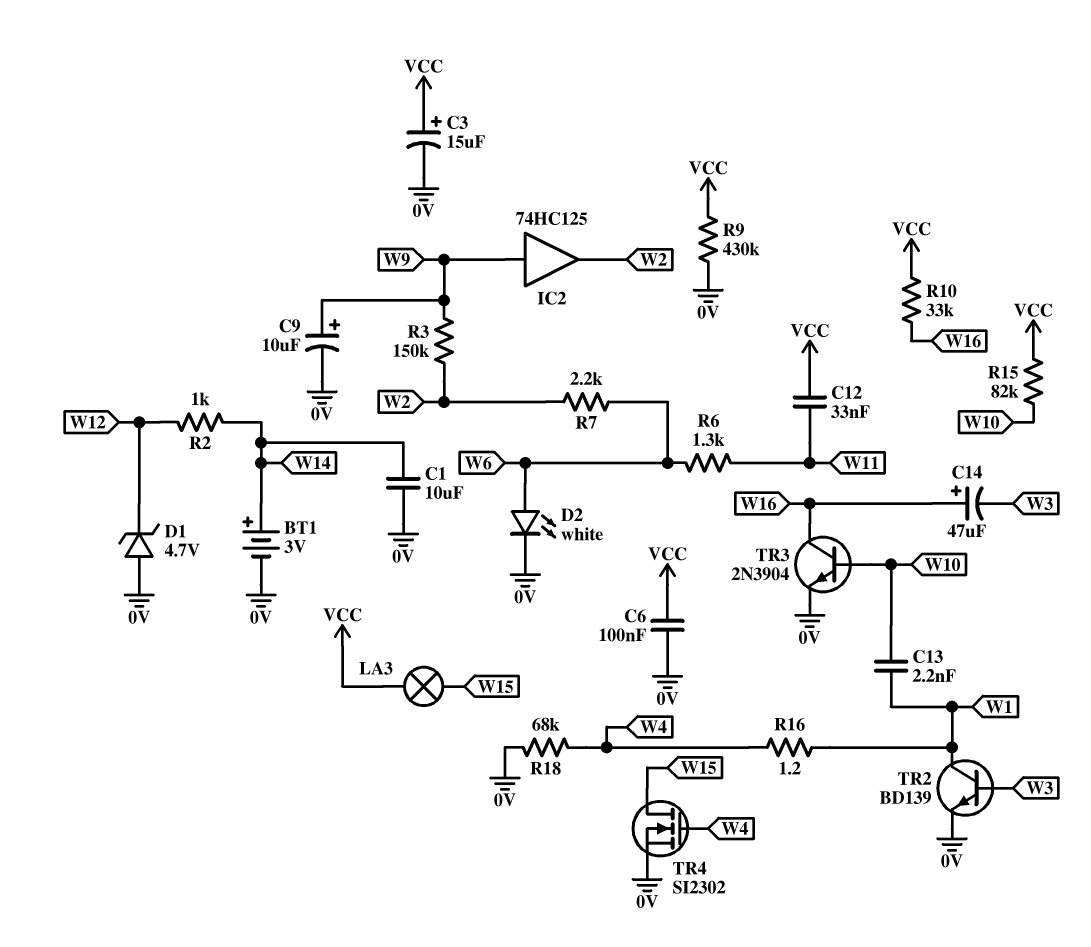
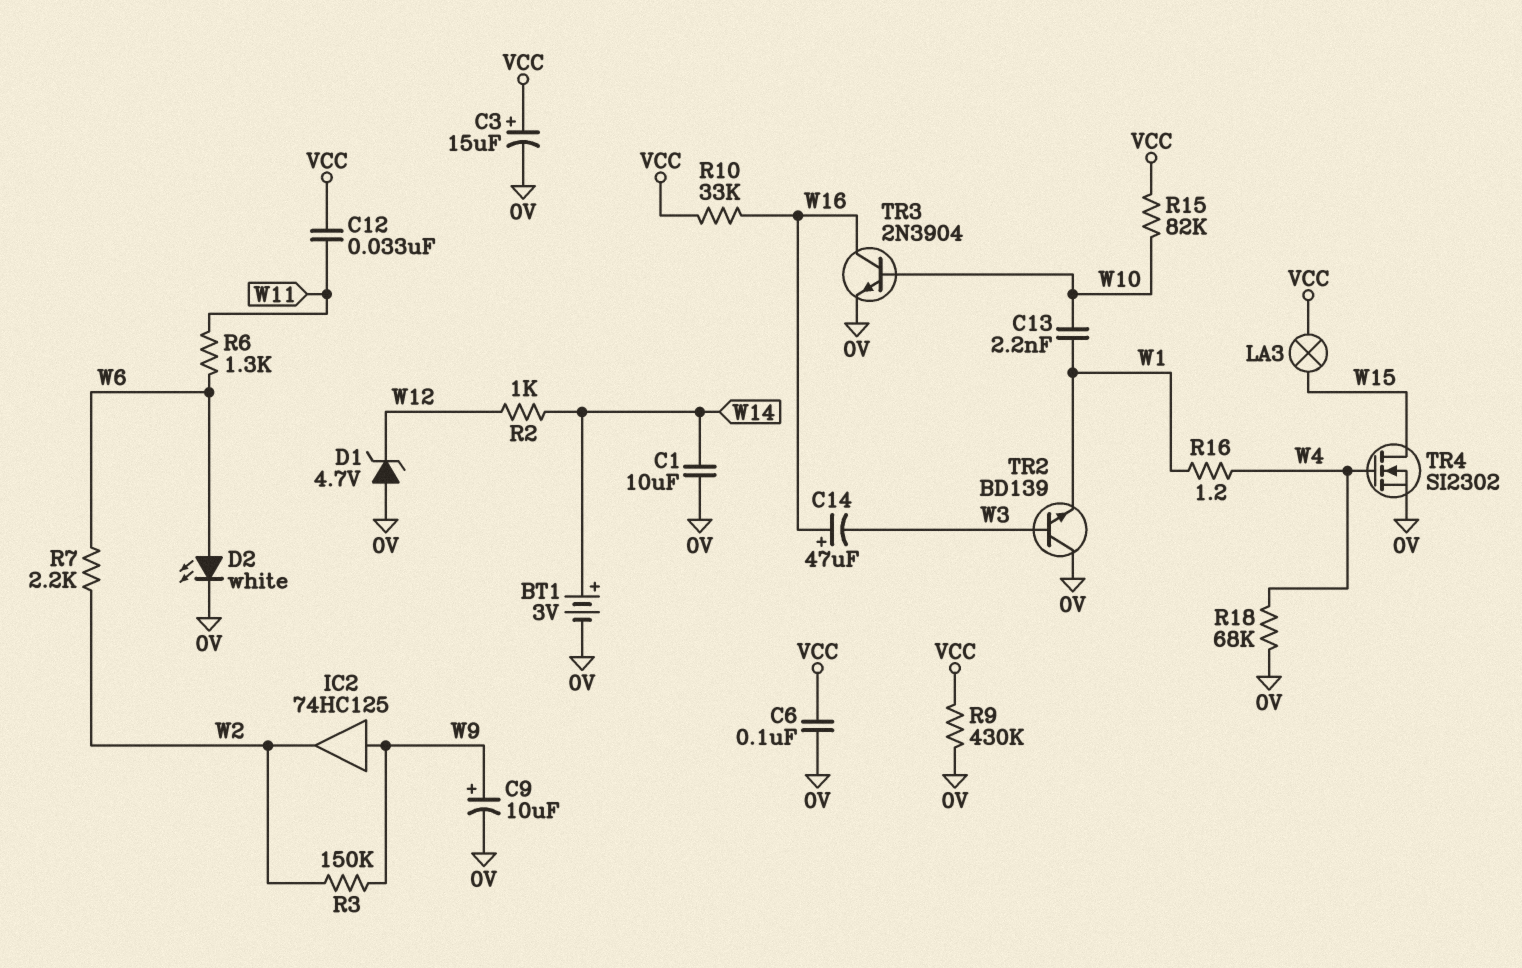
TR2: NPN BD139 (B W3, C W1, E 0V) -> NPN BD139 (B W3, C 0V, E W1)

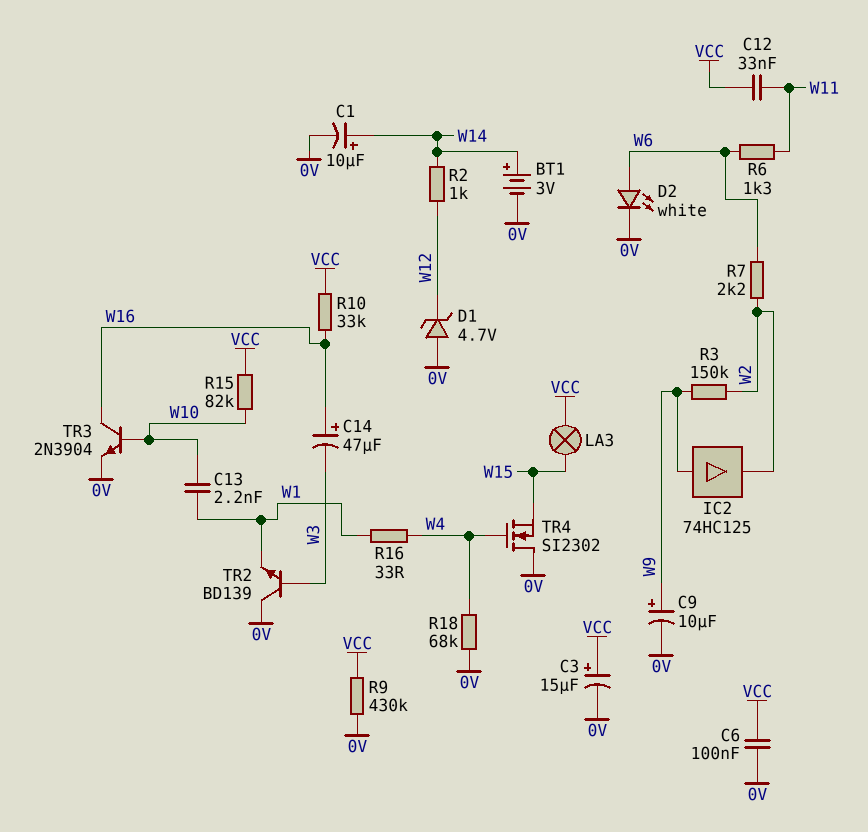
C1: 10uF (0V, W14) -> 10uF (plus W14, minus 0V)
R16: 1.2 (W1, W4) -> 33 (W1, W4)
TR4: NMOS SI2302 (G W4, D W15, S 0V) -> NMOS SI2302 (G W4, D 0V, S W15)

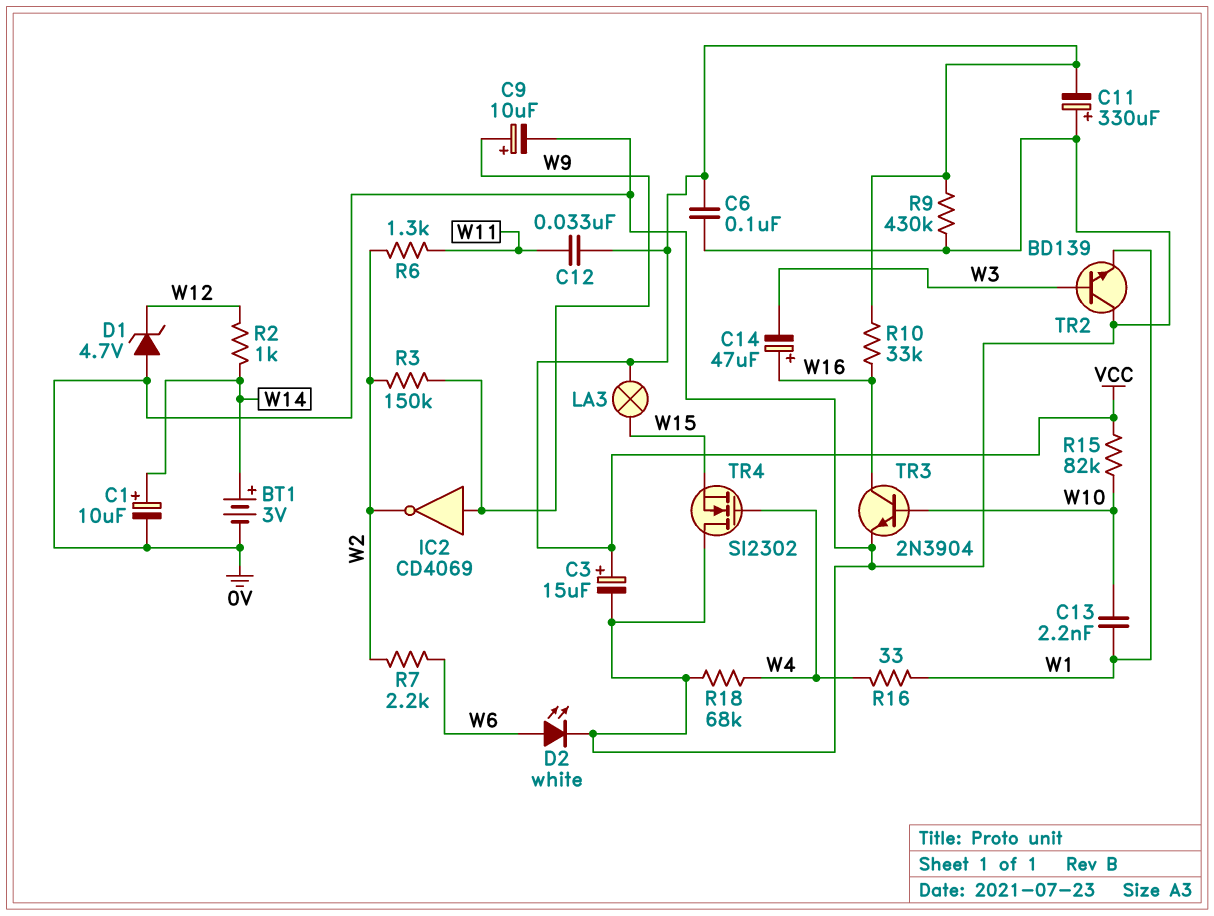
C11: none -> 330uF (plus 0V, minus VCC)
IC2: buffer 74HC125 (in W9, out W2) -> NOT CD4069 (in W9, out W2)
R6: 1.3k (W6, W11) -> 1.3k (W2, W11)

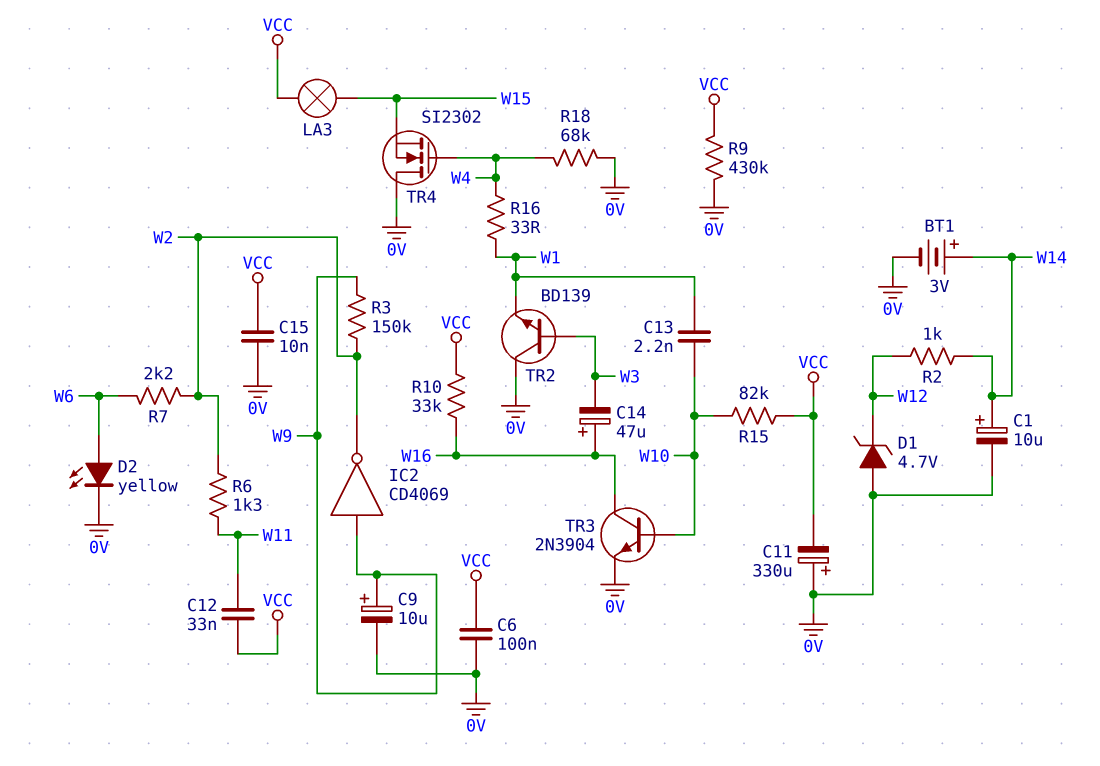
C3: 15uF (plus VCC, minus 0V) -> none
C15: none -> 10nF (0V, VCC)
D2: LED white (A W6, K 0V) -> LED yellow (A W6, K 0V)

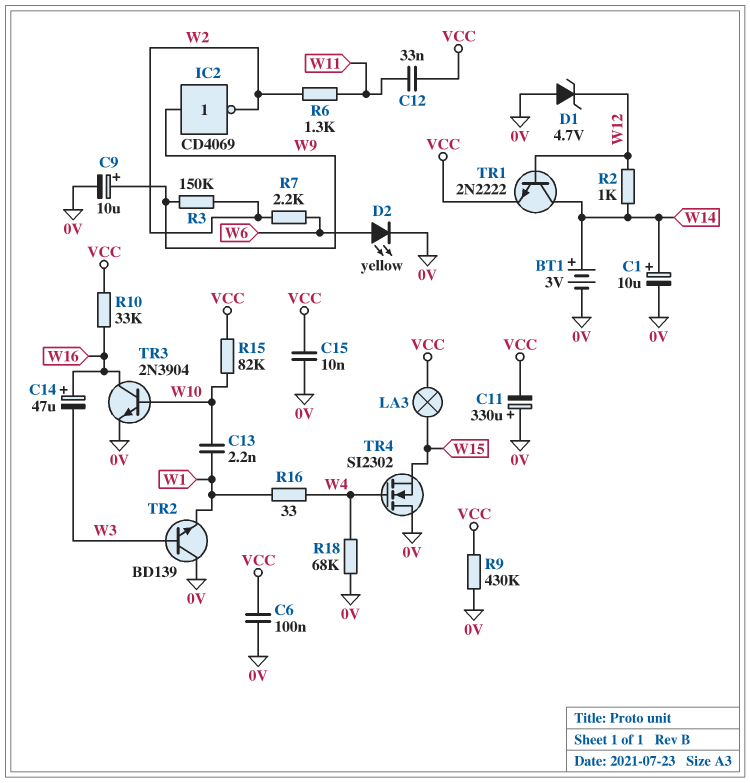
TR1: none -> NPN 2N2222 (B W12, C W14, E VCC)

